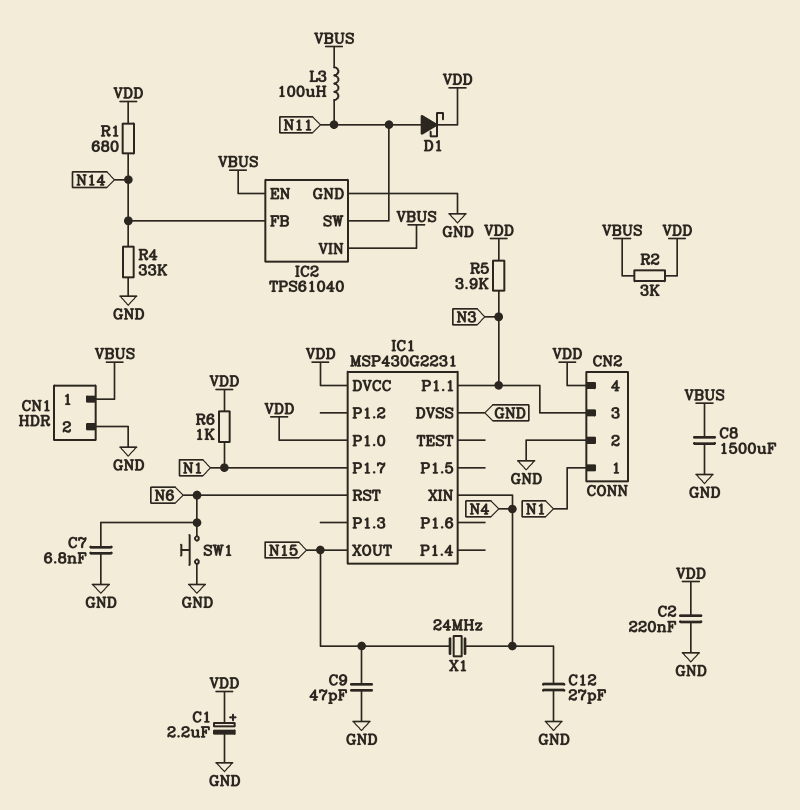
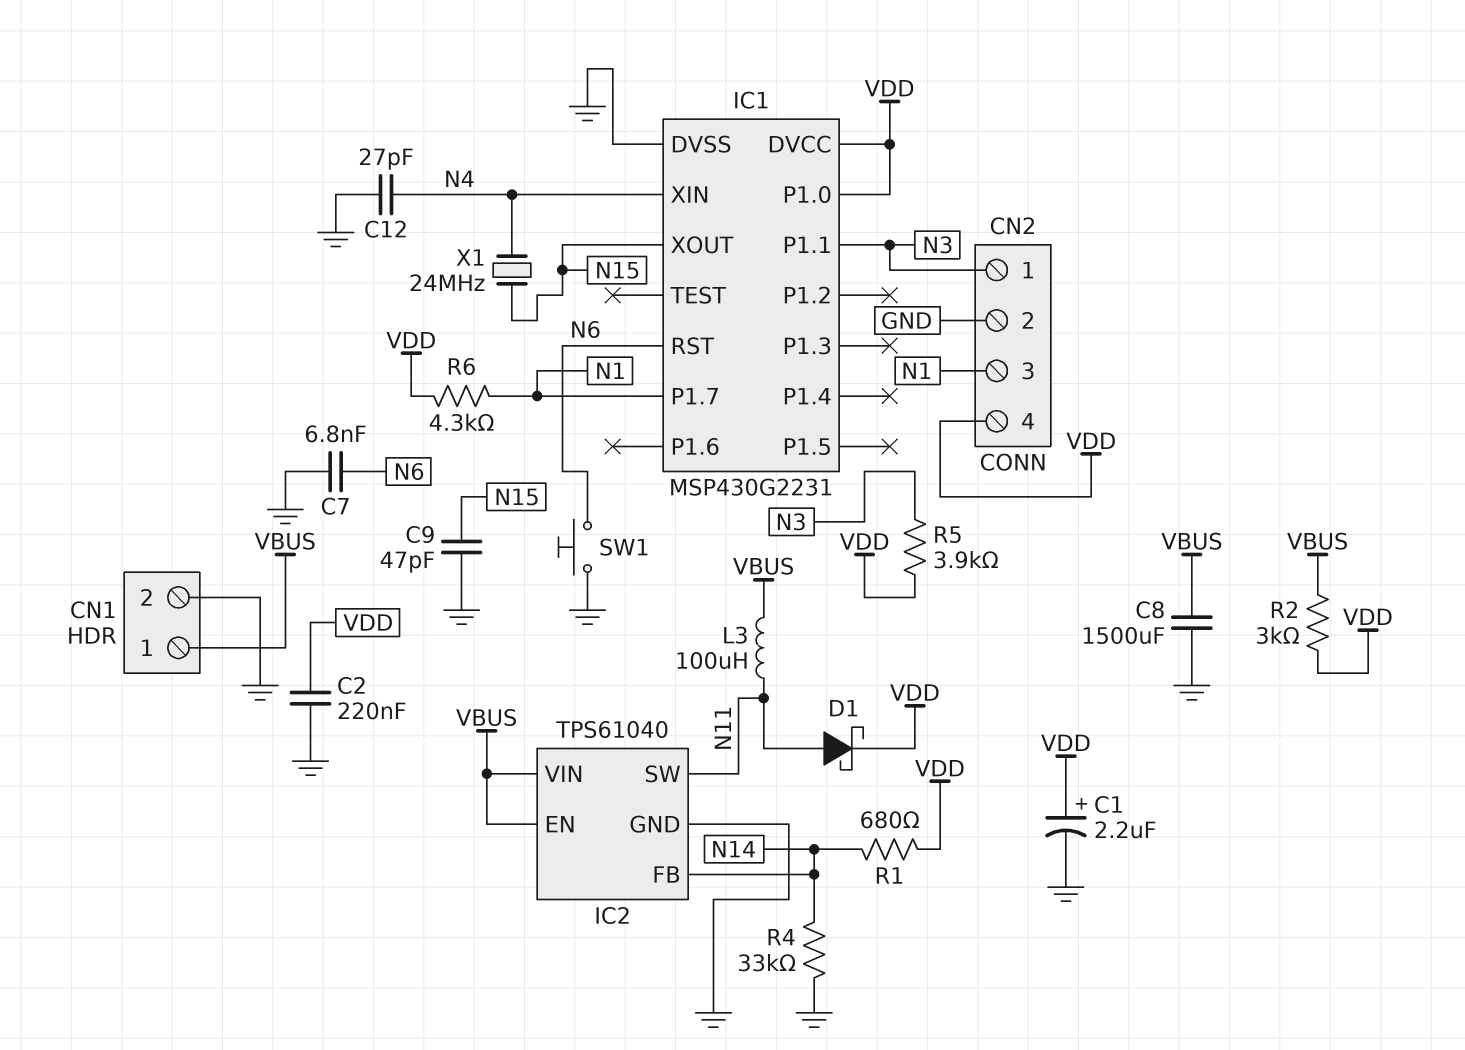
CN2 pin 1: N1 -> N3
CN2 pin 3: N3 -> N1
R6: 1k (N1, VDD) -> 4.3k (N1, VDD)

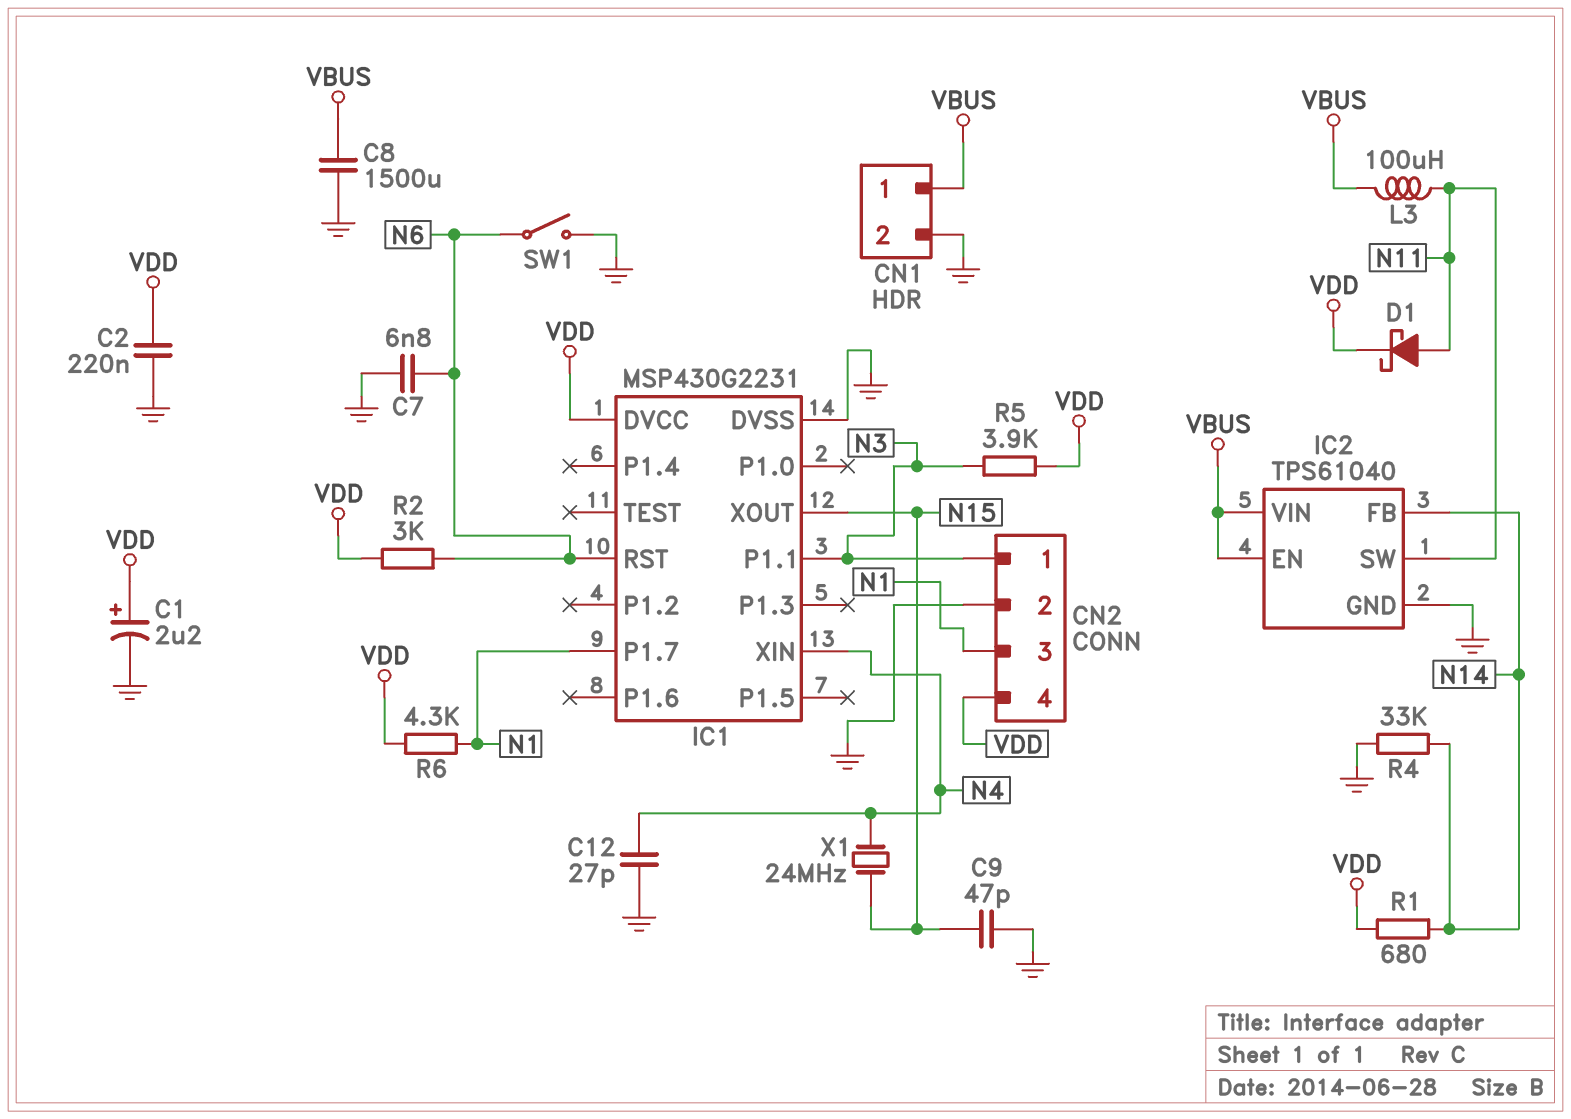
IC1 pin P1.0: VDD -> none
R2: 3k (VBUS, VDD) -> 3k (N6, VDD)
SW1: button (GND, N6) -> switch (GND, N6)

